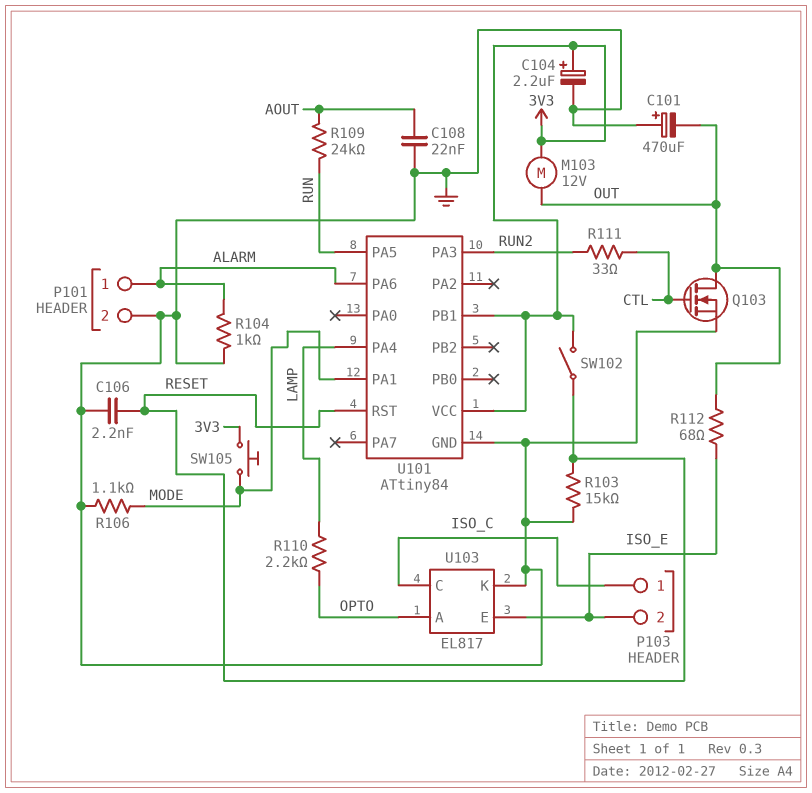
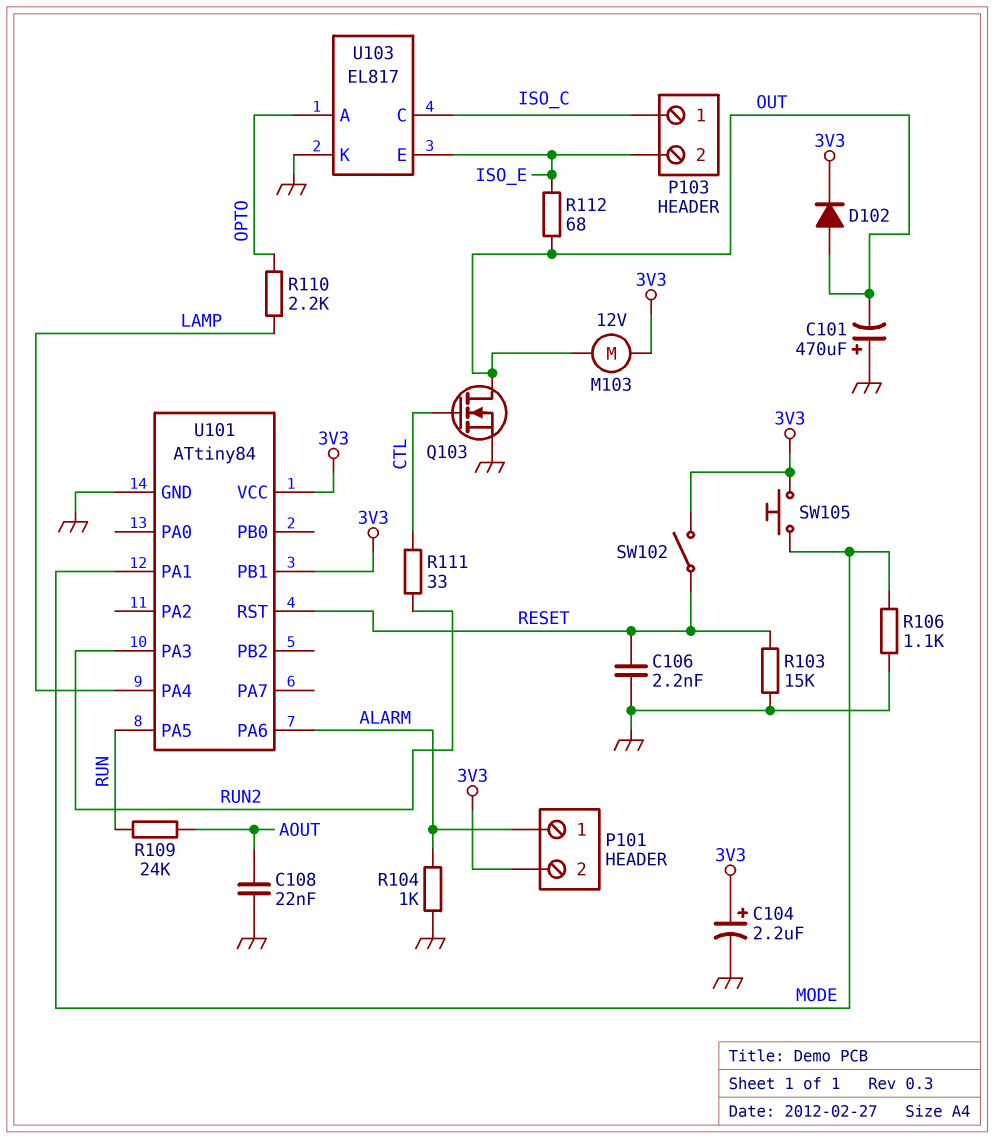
D102: none -> diode (A OUT, K 3V3)
P101 pin 2: GND -> 3V3

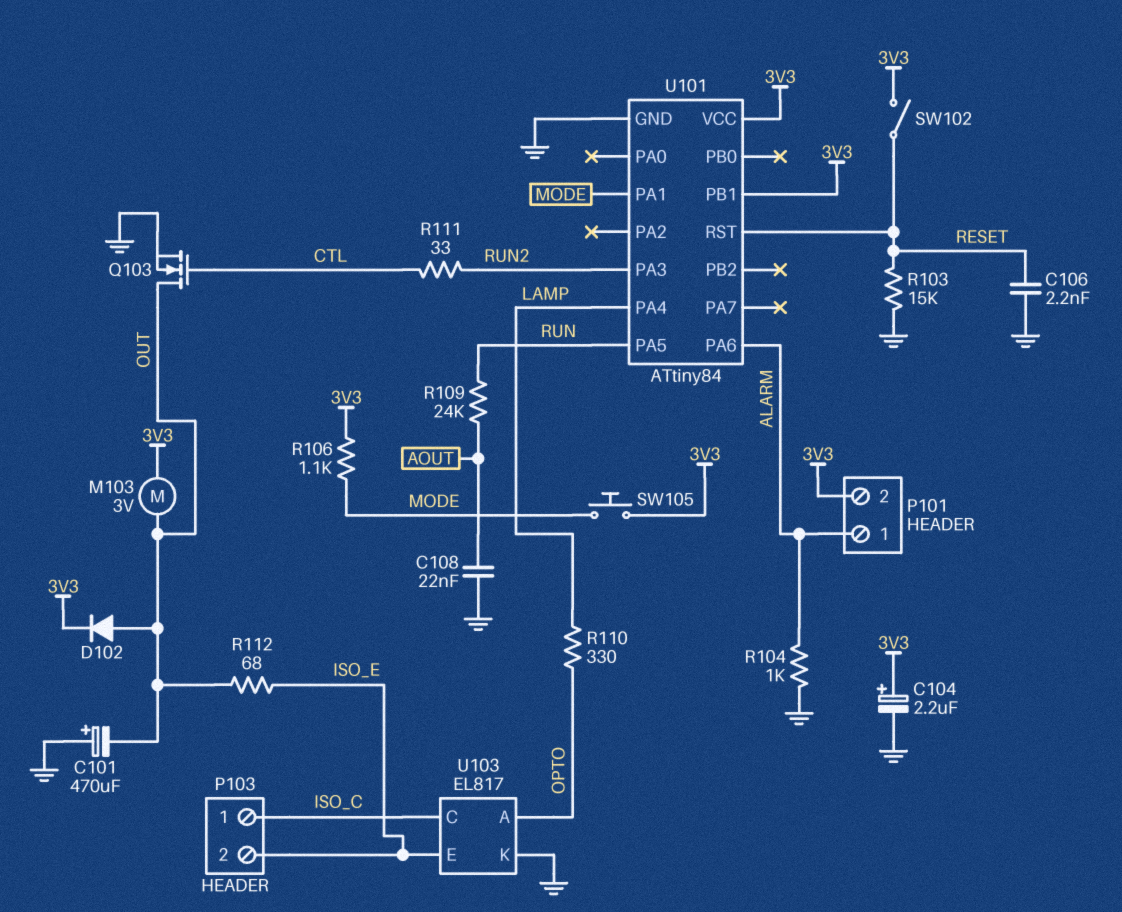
M103: motor 12V (3V3, OUT) -> motor 3V (3V3, OUT)
R106: 1.1k (GND, MODE) -> 1.1k (3V3, MODE)
R110: 2.2k (LAMP, OPTO) -> 330 (LAMP, OPTO)

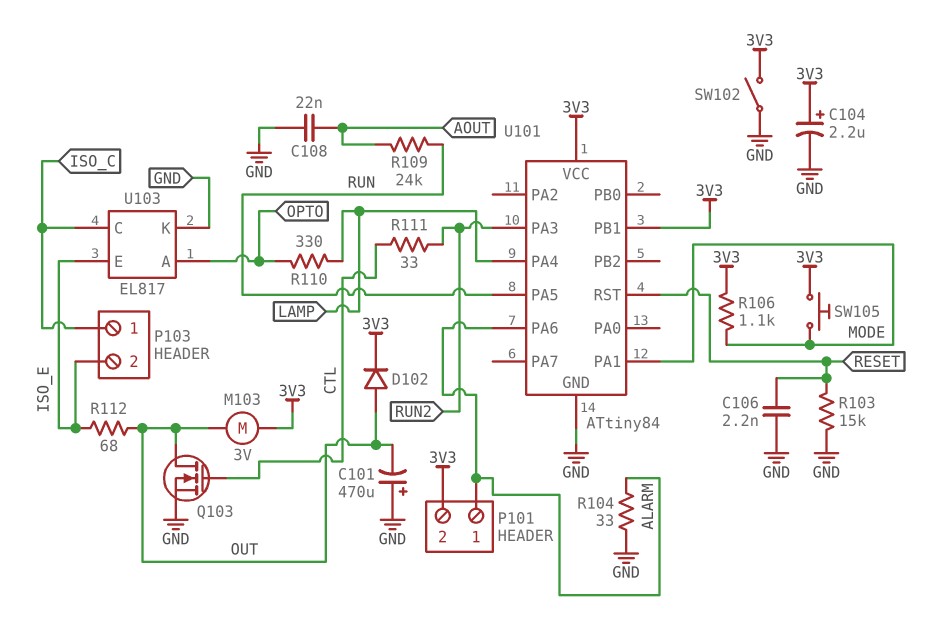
R104: 1k (ALARM, GND) -> 33 (ALARM, GND)
SW102: switch (3V3, RESET) -> switch (3V3, GND)

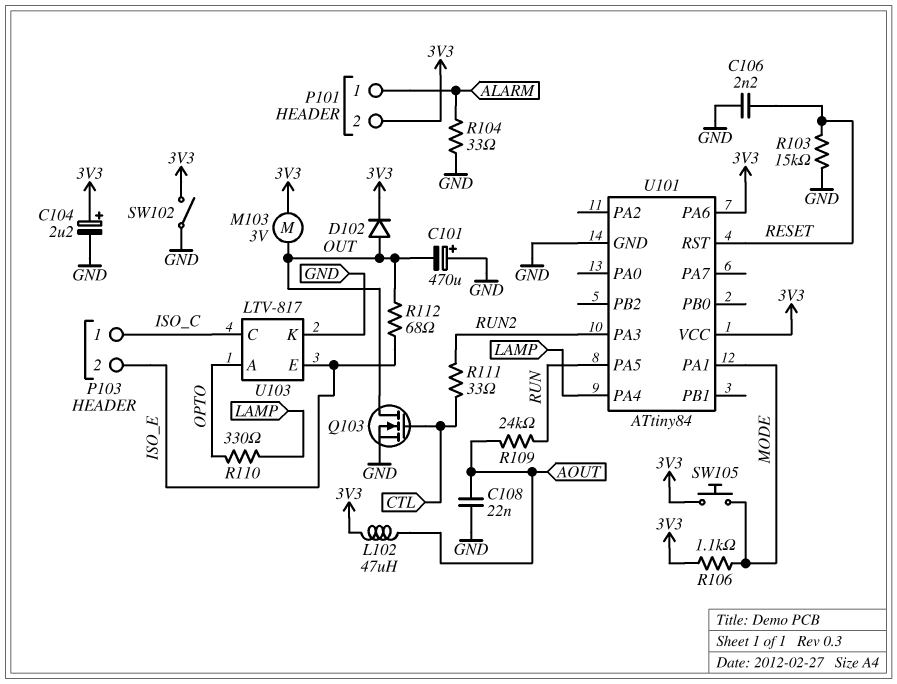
L102: none -> 47uH (3V3, AOUT)
U101 pin PA6: ALARM -> 3V3
U101 pin PB1: 3V3 -> none
U103: EL817 -> LTV-817

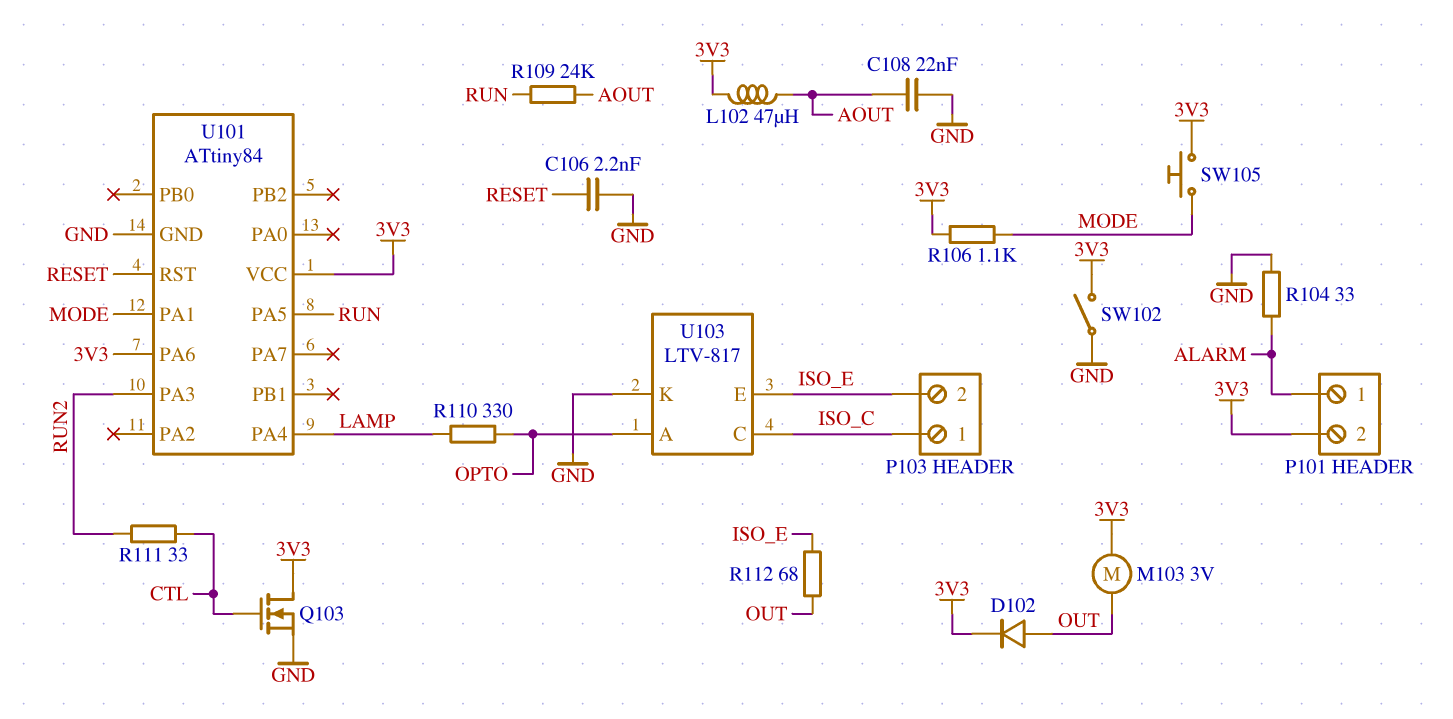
C101: 470uF (plus GND, minus OUT) -> none
C104: 2.2uF (plus 3V3, minus GND) -> none
Q103: NMOS (G CTL, D OUT, S GND) -> NMOS (G CTL, D 3V3, S GND)
R103: 15k (GND, RESET) -> none

